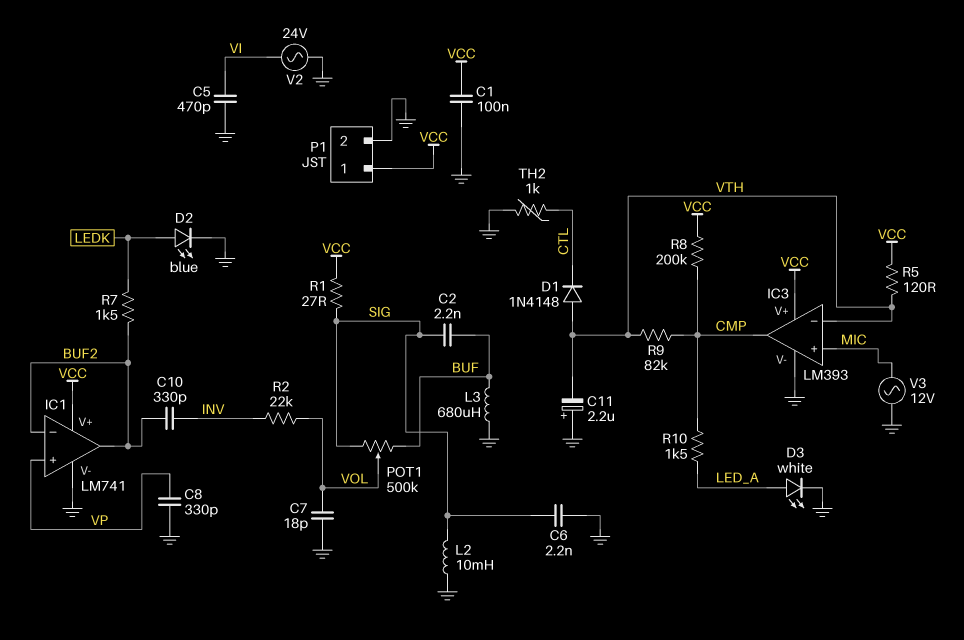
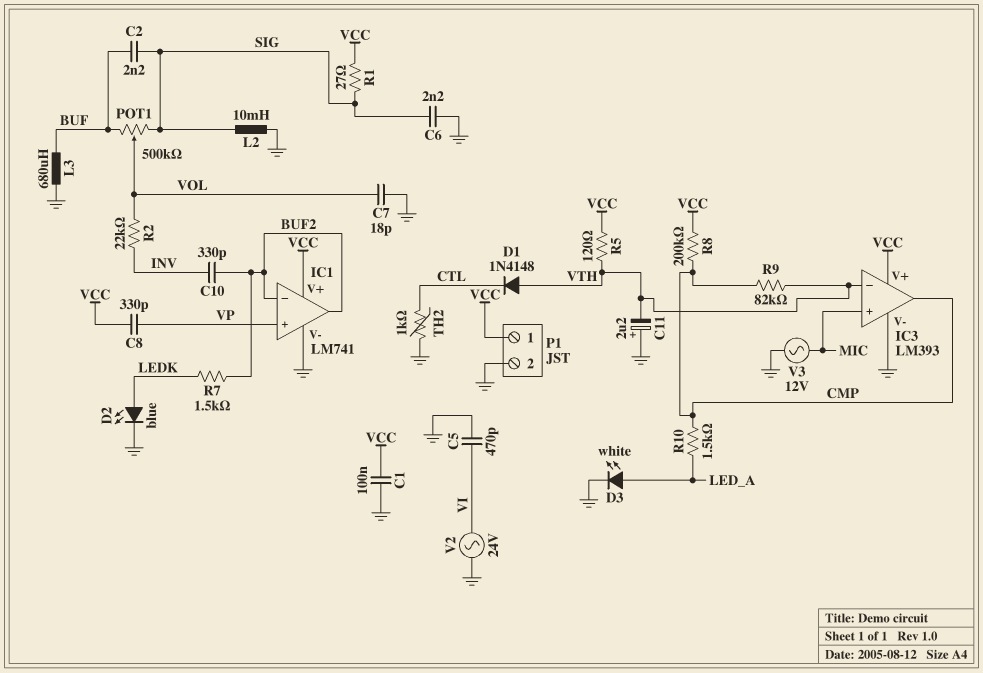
C8: 330pF (GND, VP) -> 330pF (VCC, VP)

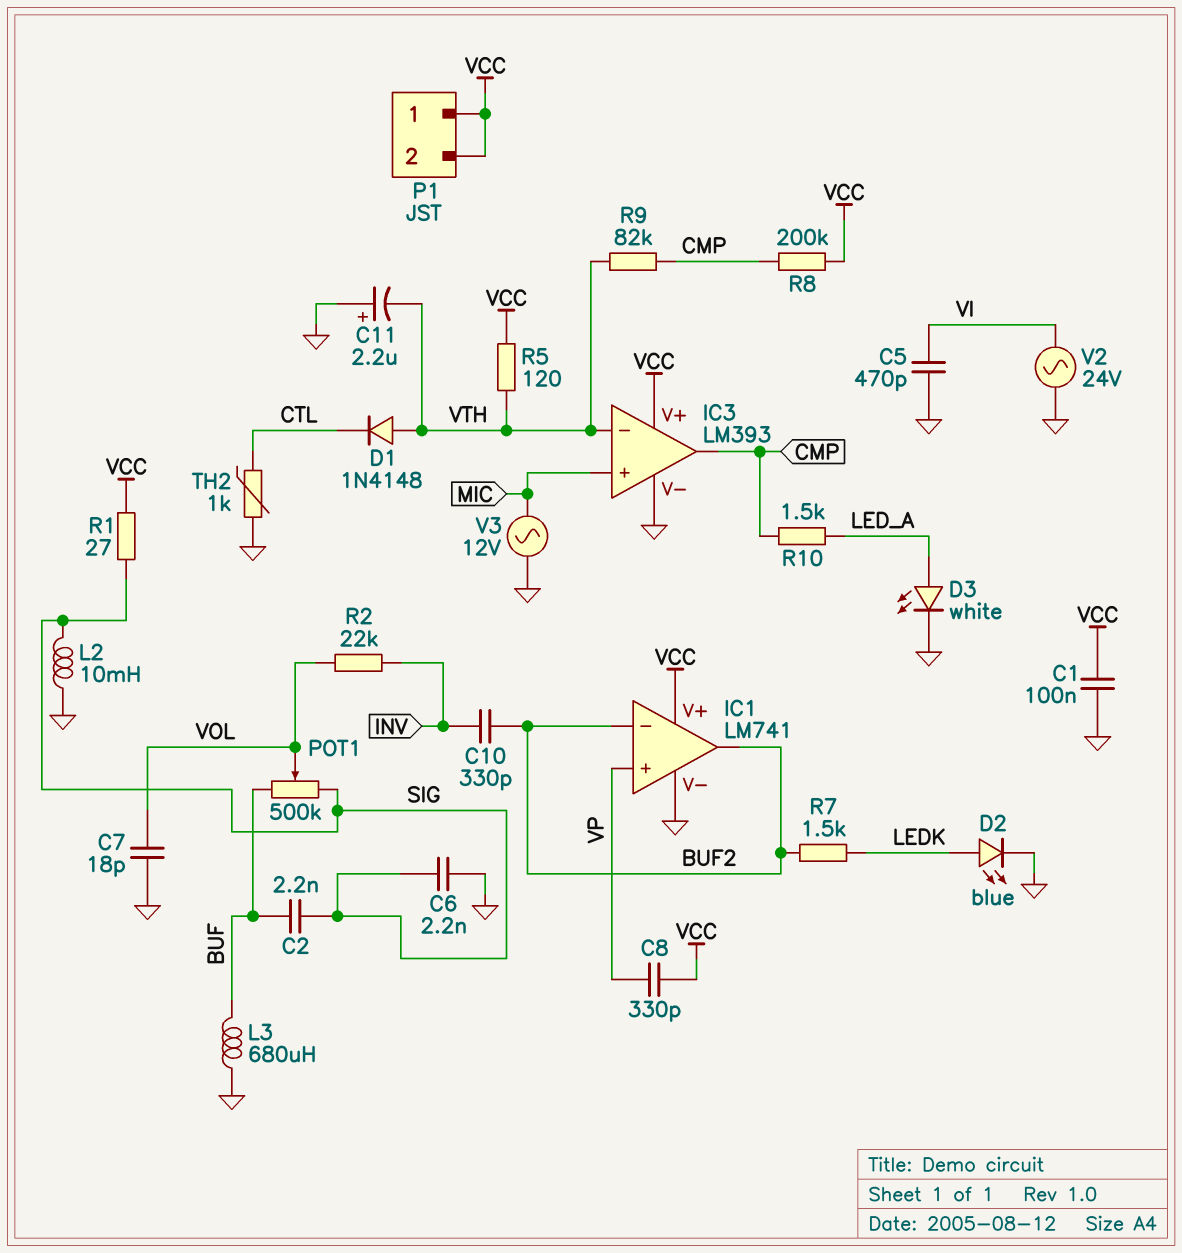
P1 pin 2: GND -> VCC

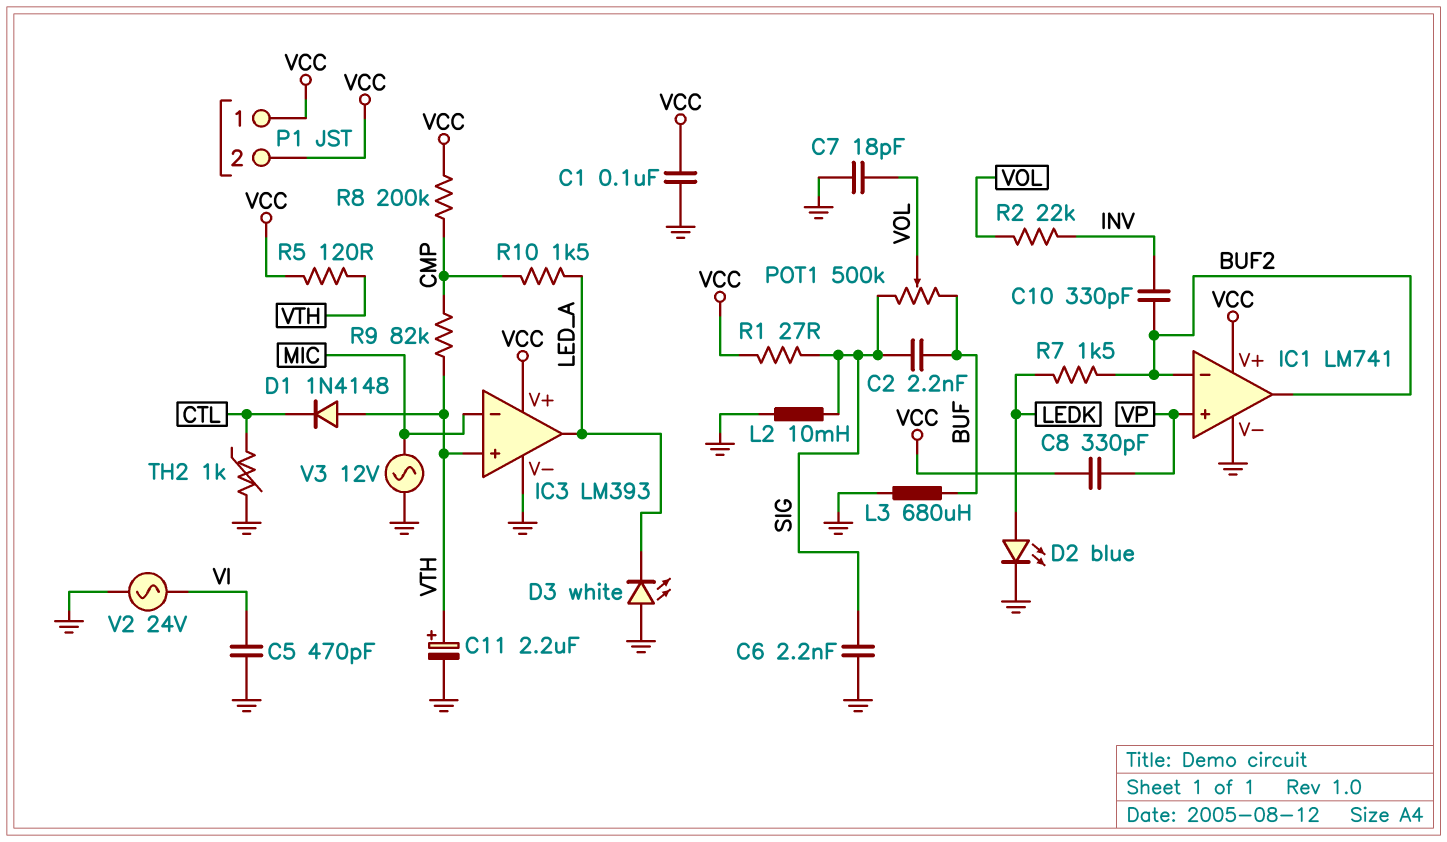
C11: 2.2uF (plus GND, minus VTH) -> 2.2uF (plus VTH, minus GND)
D3: LED white (A LED_A, K GND) -> LED white (A GND, K LED_A)
IC3 pin in+: MIC -> VTH
IC3 pin in-: VTH -> MIC
IC3 pin out: CMP -> LED_A

